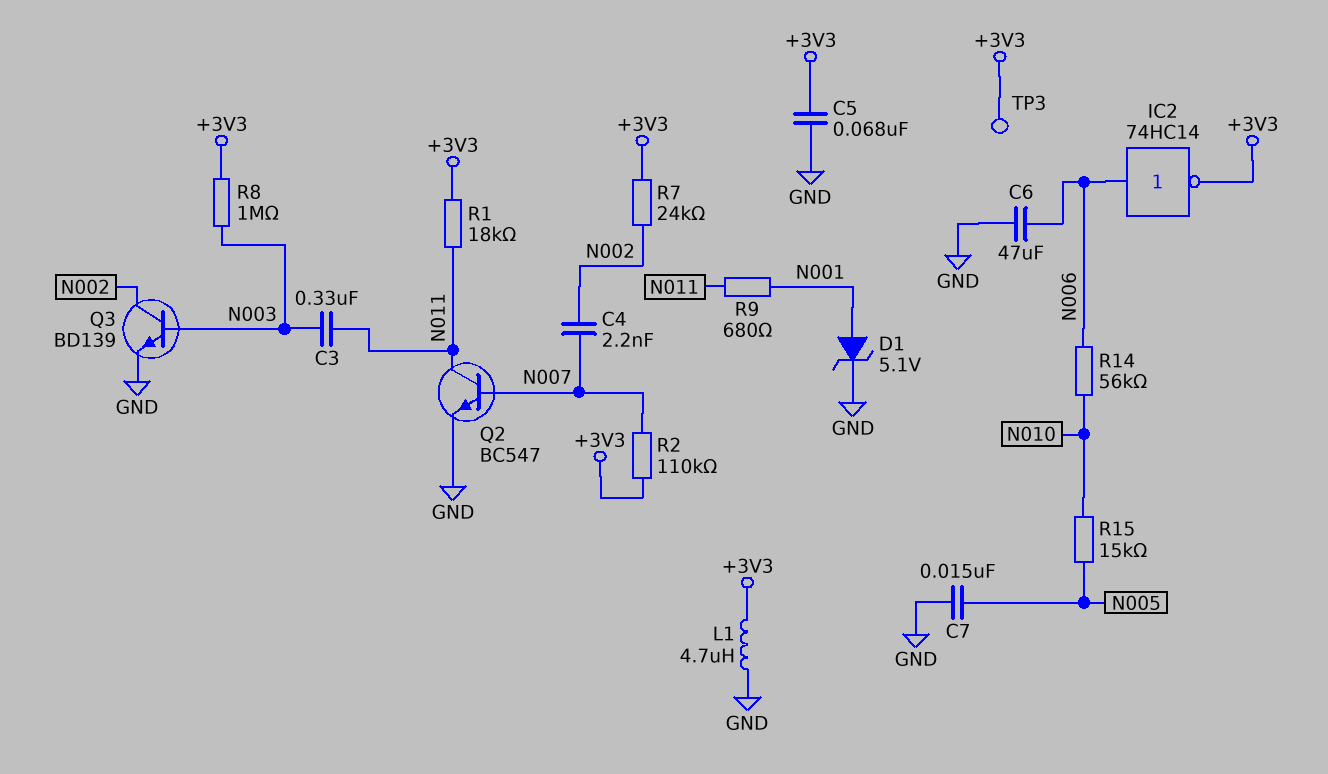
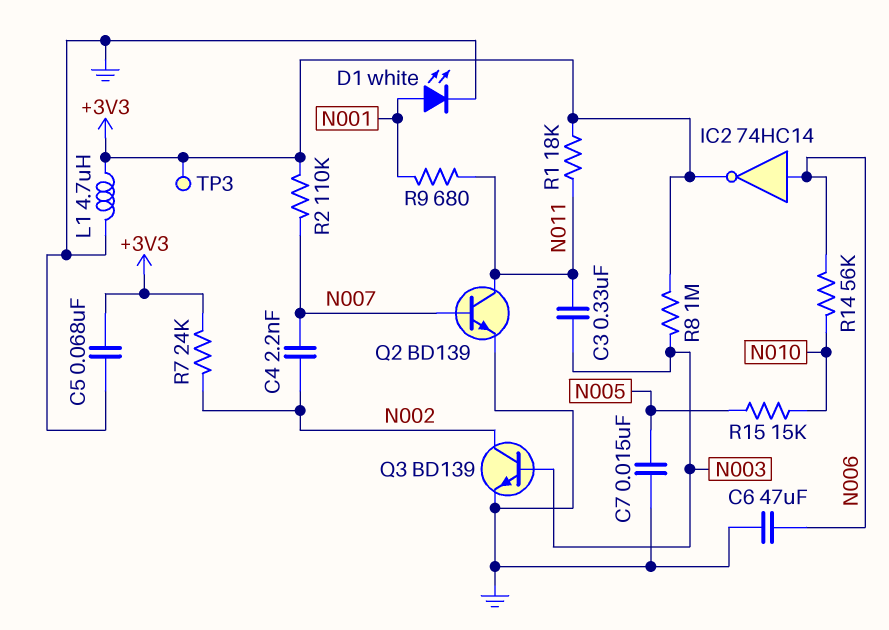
D1: zener 5.1V (A N001, K GND) -> LED white (A N001, K GND)
Q2: NPN BC547 (B N007, C N011, E GND) -> NPN BD139 (B N007, C N011, E GND)

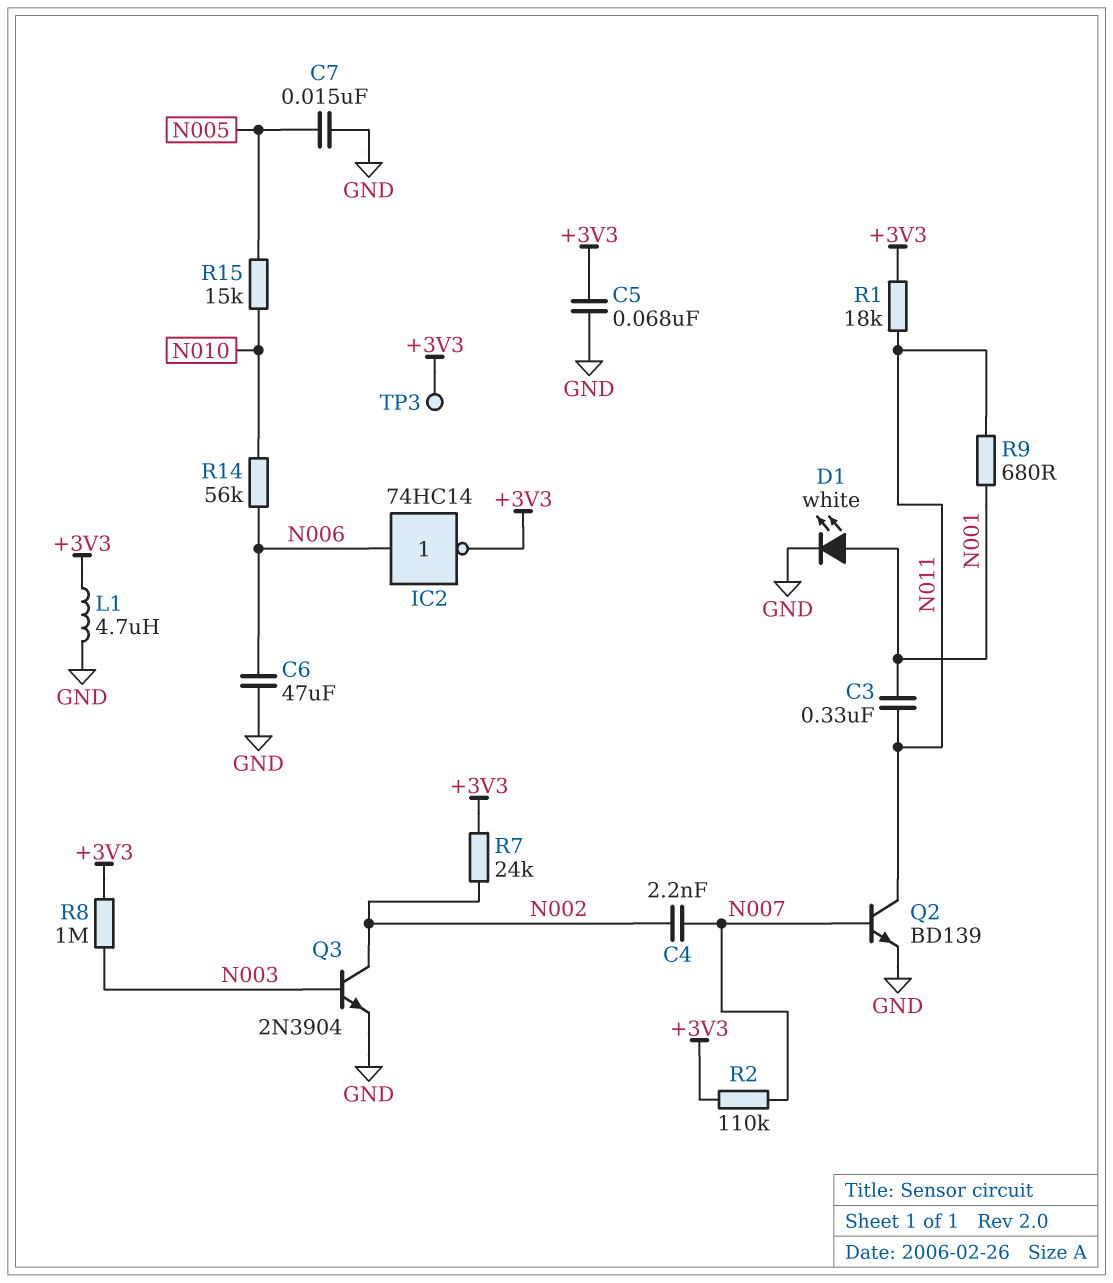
C3: 330nF (N003, N011) -> 330nF (N001, N011)
Q3: NPN BD139 (B N003, C N002, E GND) -> NPN 2N3904 (B N003, C N002, E GND)

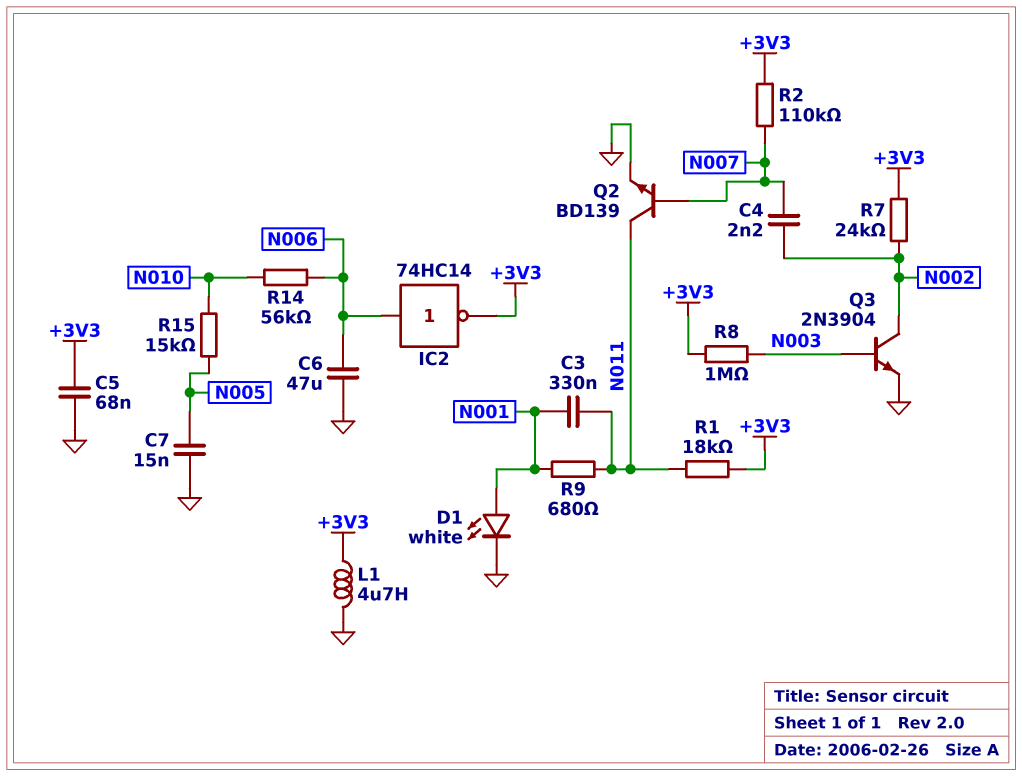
TP3: test point (+3V3) -> none

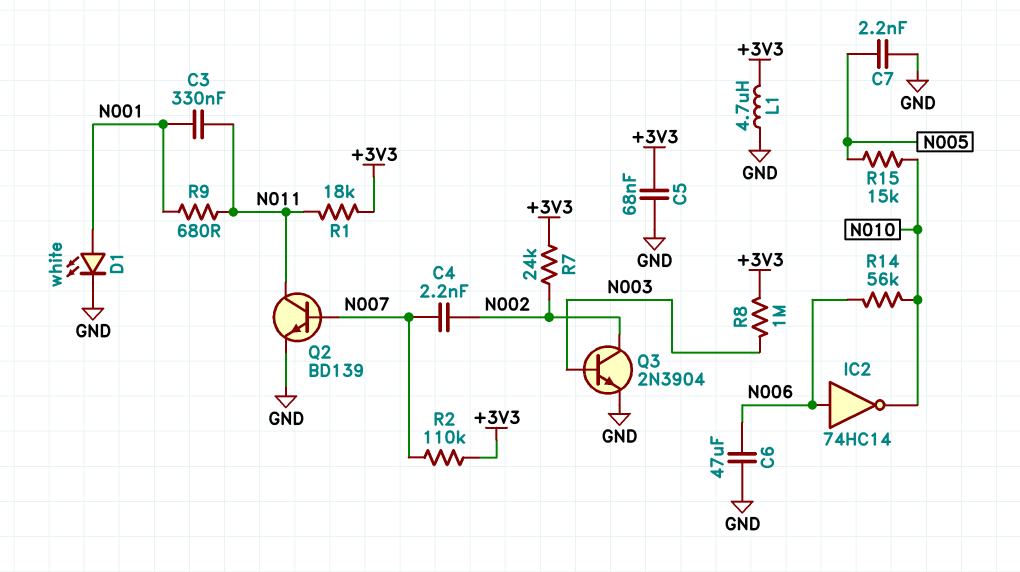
C7: 15nF (GND, N005) -> 2.2nF (GND, N005)
IC2: NOT 74HC14 (in N006, out +3V3) -> NOT 74HC14 (in N006, out N010)

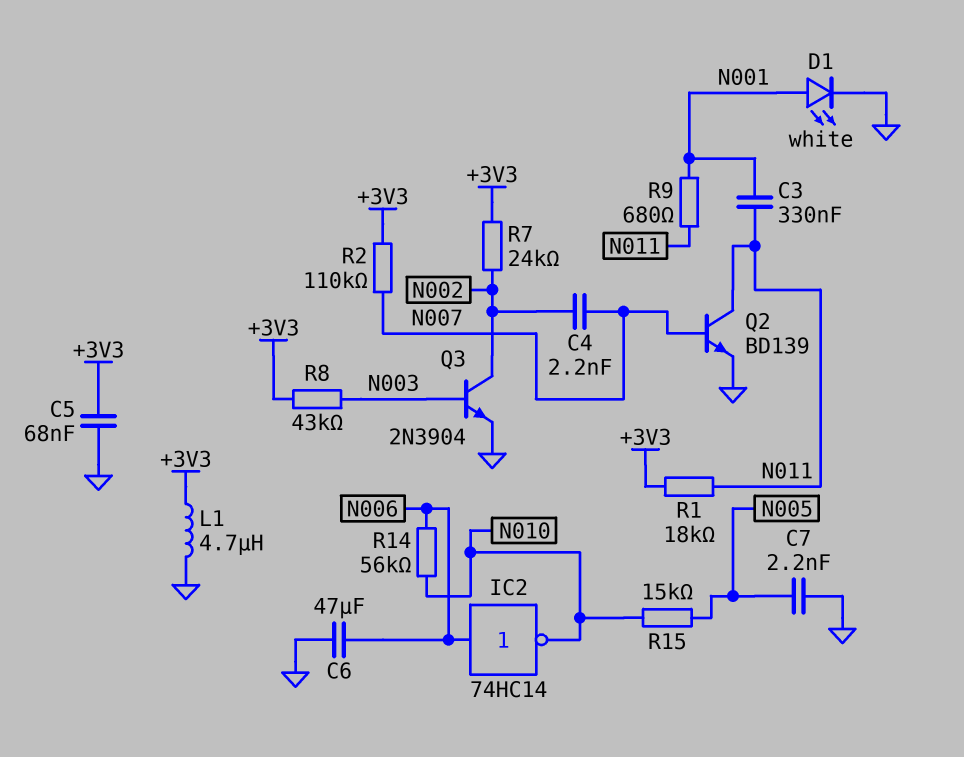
R8: 1M (+3V3, N003) -> 43k (+3V3, N003)

